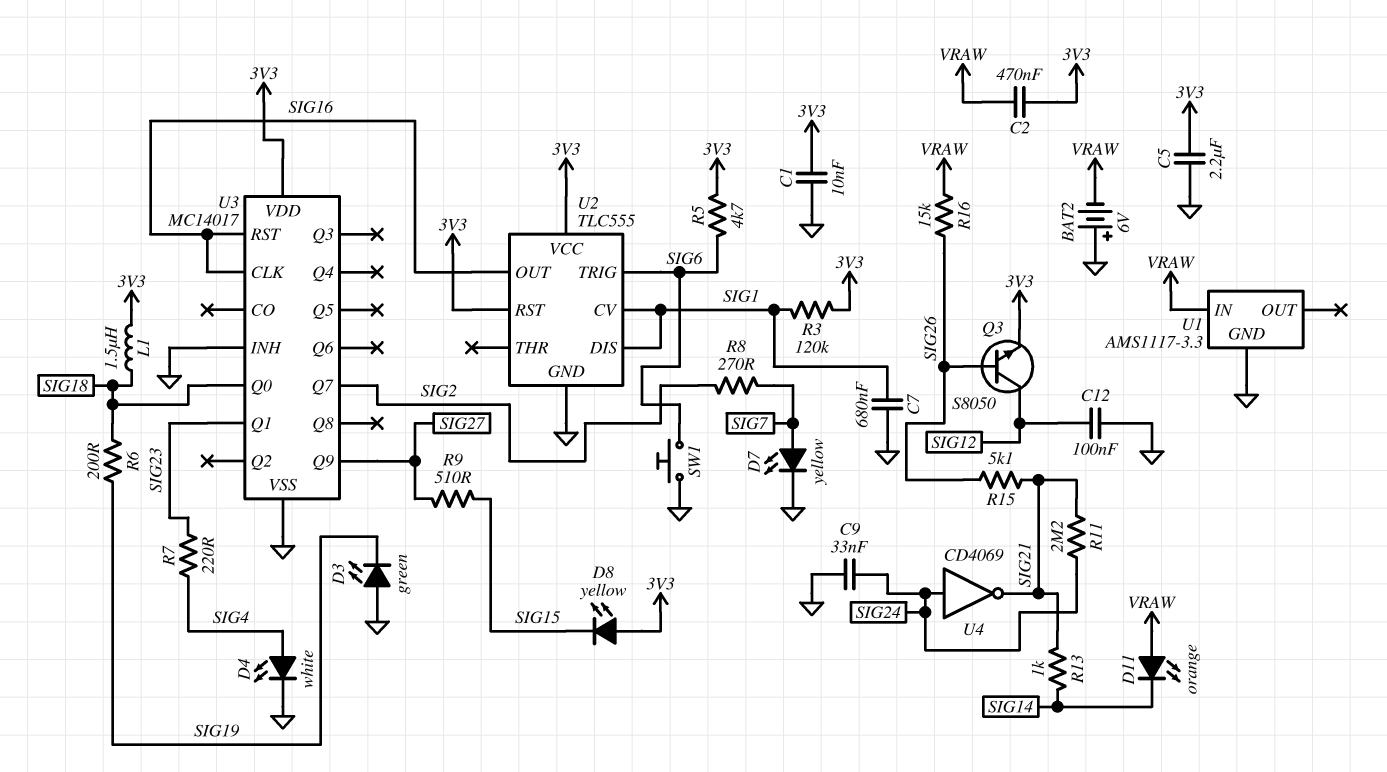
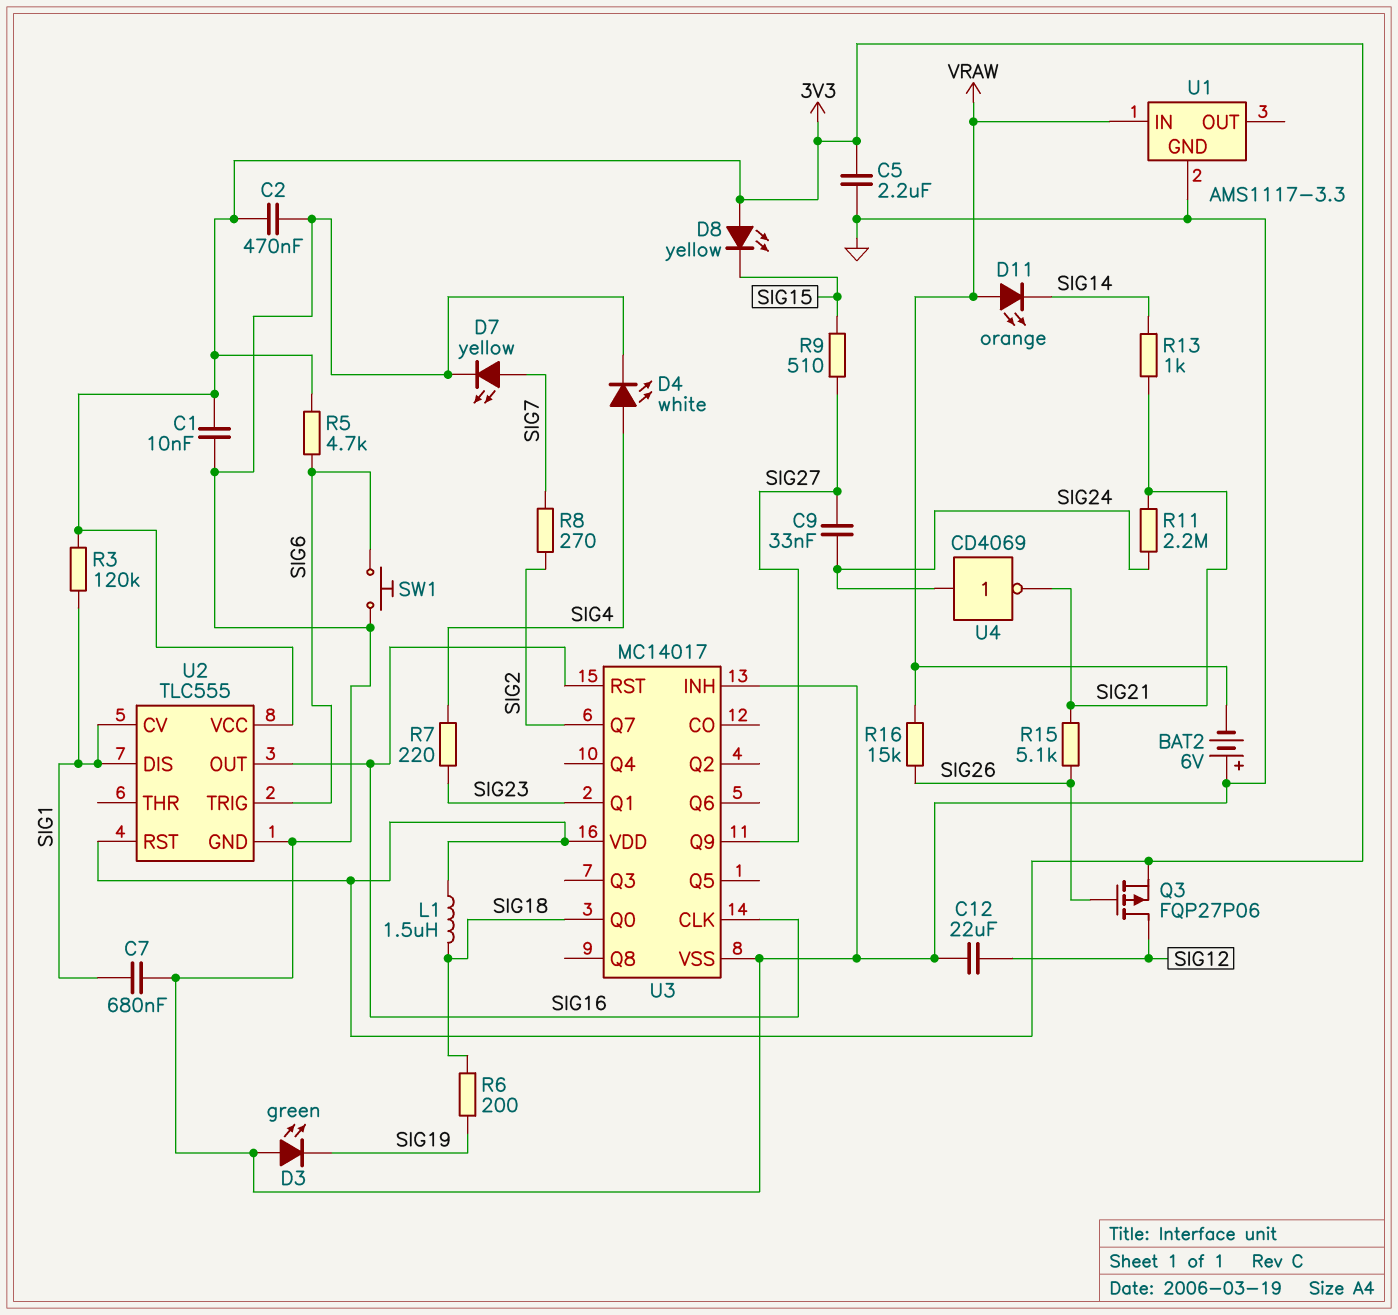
C2: 470nF (3V3, VRAW) -> 470nF (3V3, GND)
C9: 33nF (GND, SIG24) -> 33nF (SIG24, SIG27)
C12: 100nF (GND, SIG12) -> 22uF (GND, SIG12)
Q3: NPN S8050 (B SIG26, C SIG12, E 3V3) -> PMOS FQP27P06 (G SIG26, D SIG12, S 3V3)

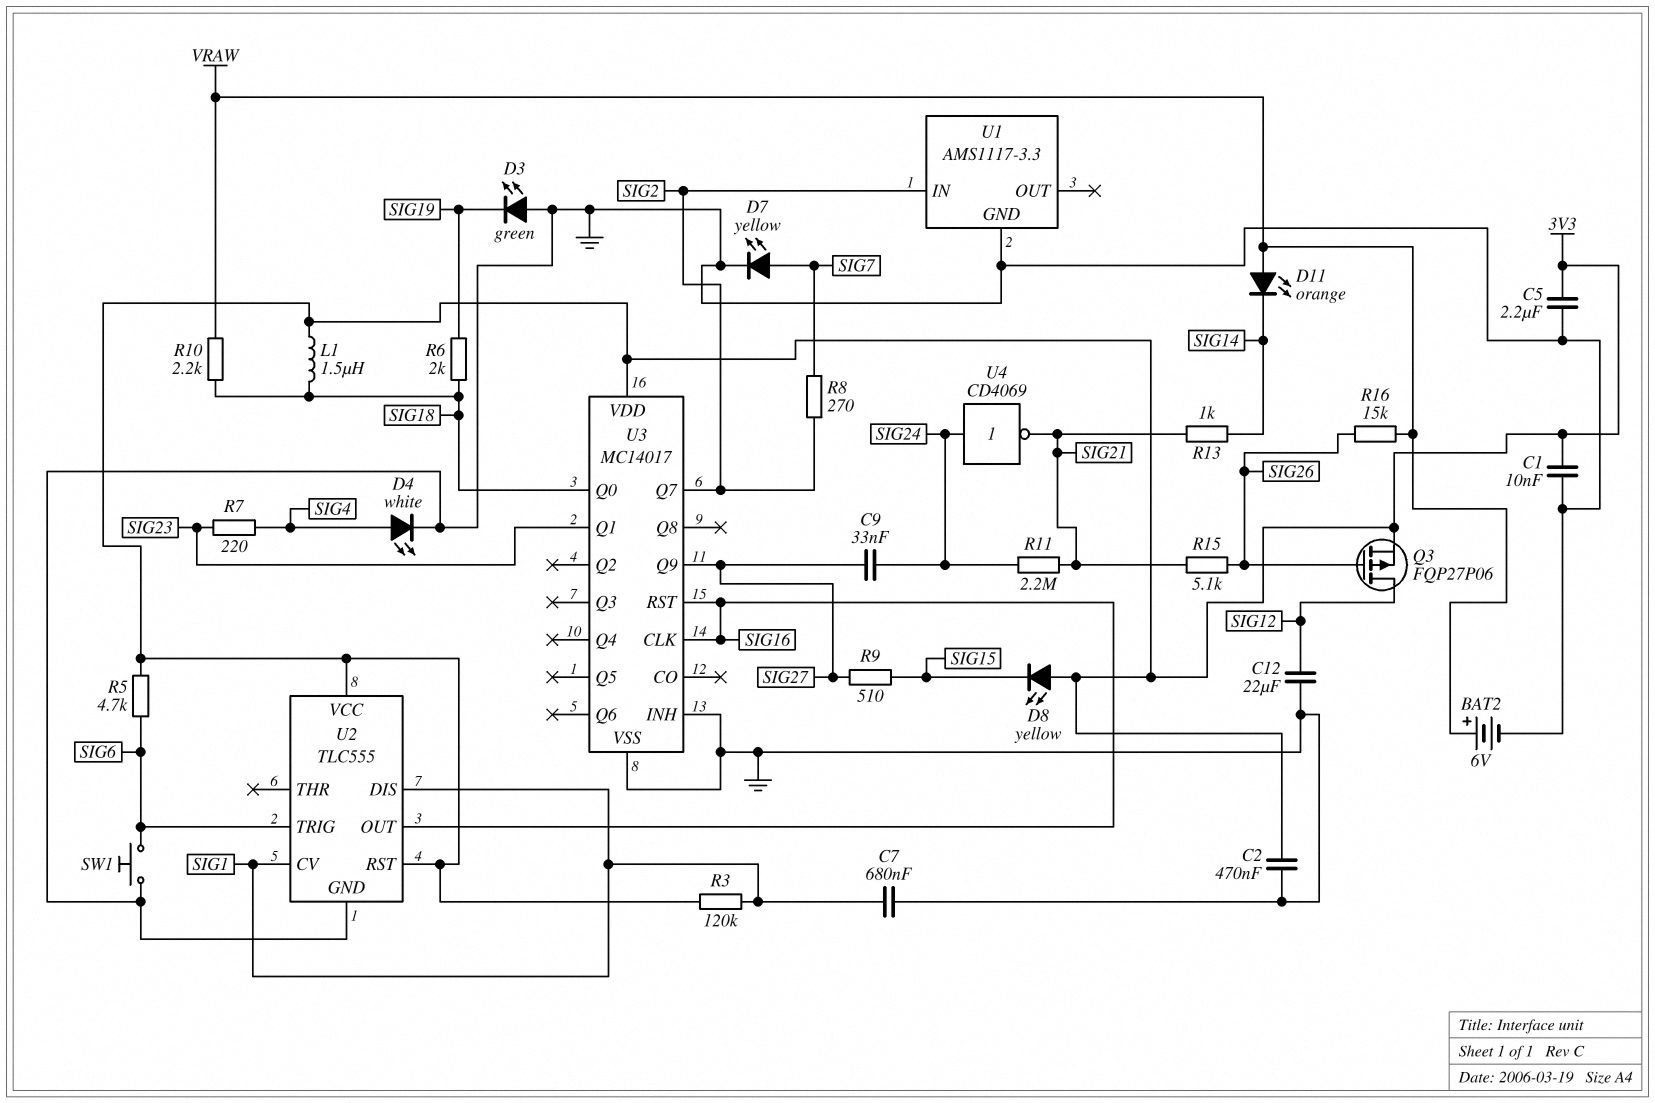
BAT2: 6V (plus GND, minus VRAW) -> 6V (plus VRAW, minus GND)
R6: 200 (SIG18, SIG19) -> 2k (SIG18, SIG19)
R10: none -> 2.2k (SIG18, VRAW)
U1 pin IN: VRAW -> SIG2

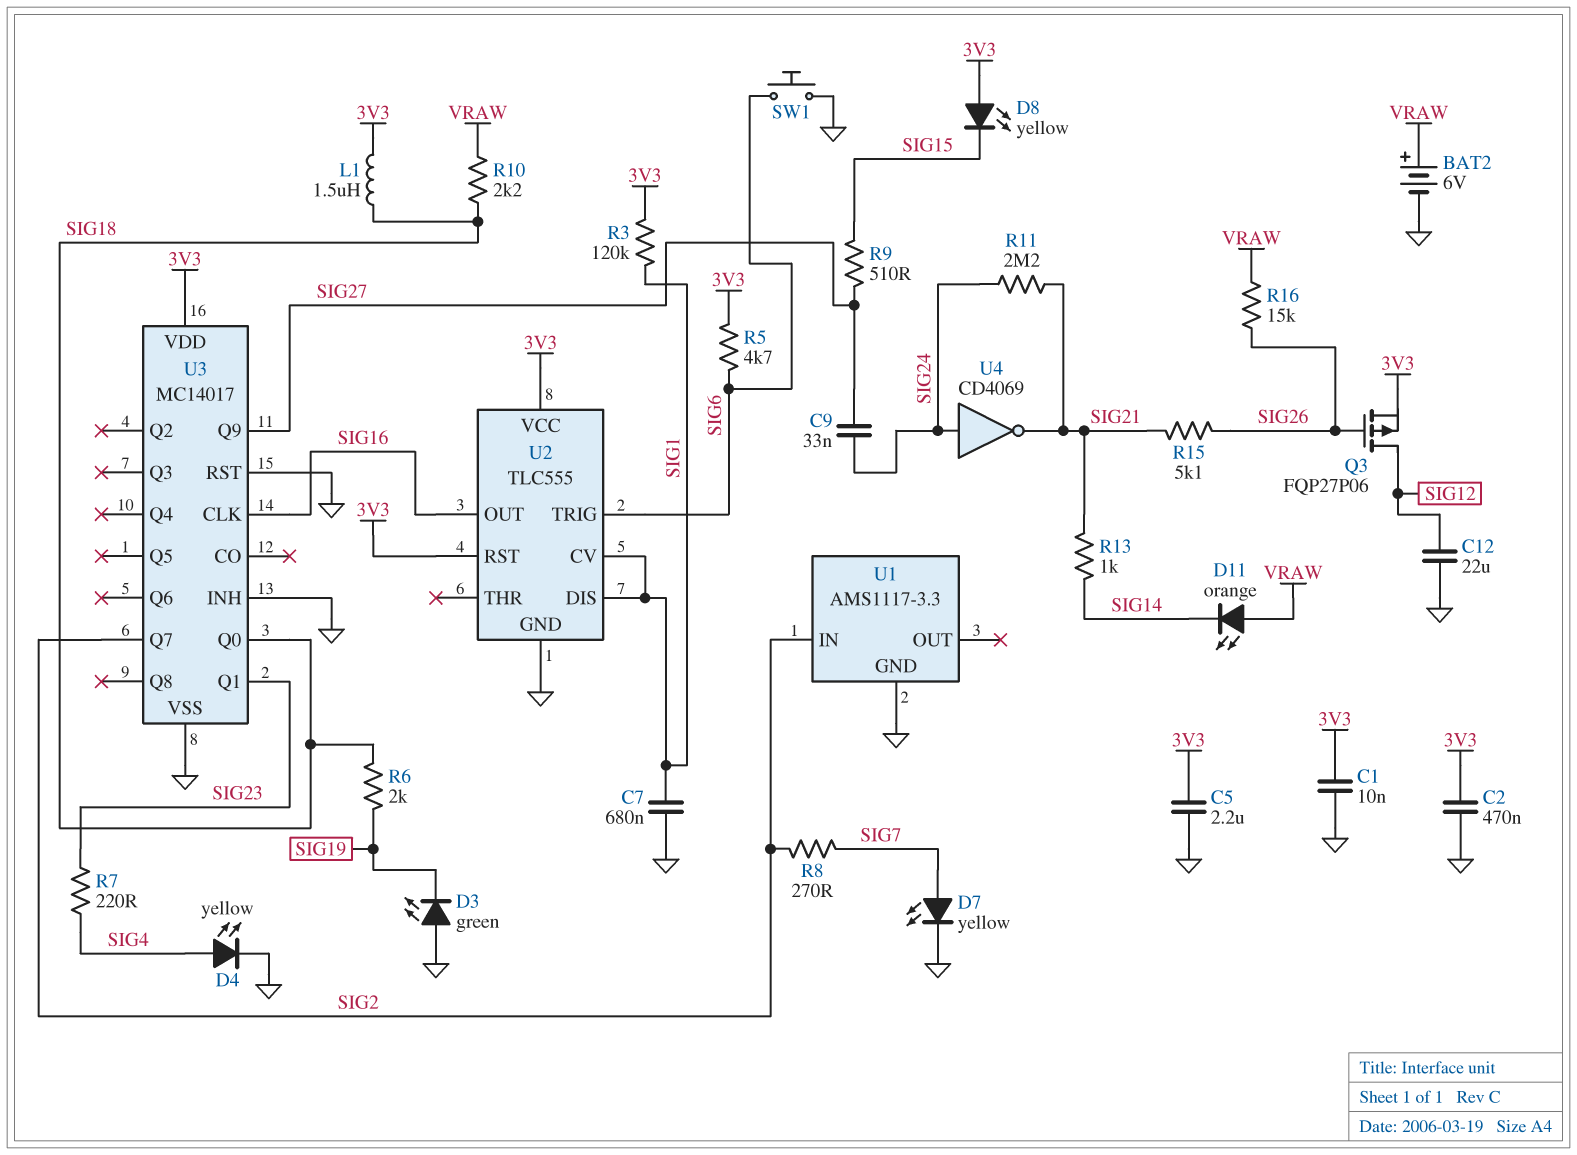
D4: LED white (A SIG4, K GND) -> LED yellow (A SIG4, K GND)
U3 pin RST: SIG16 -> GND

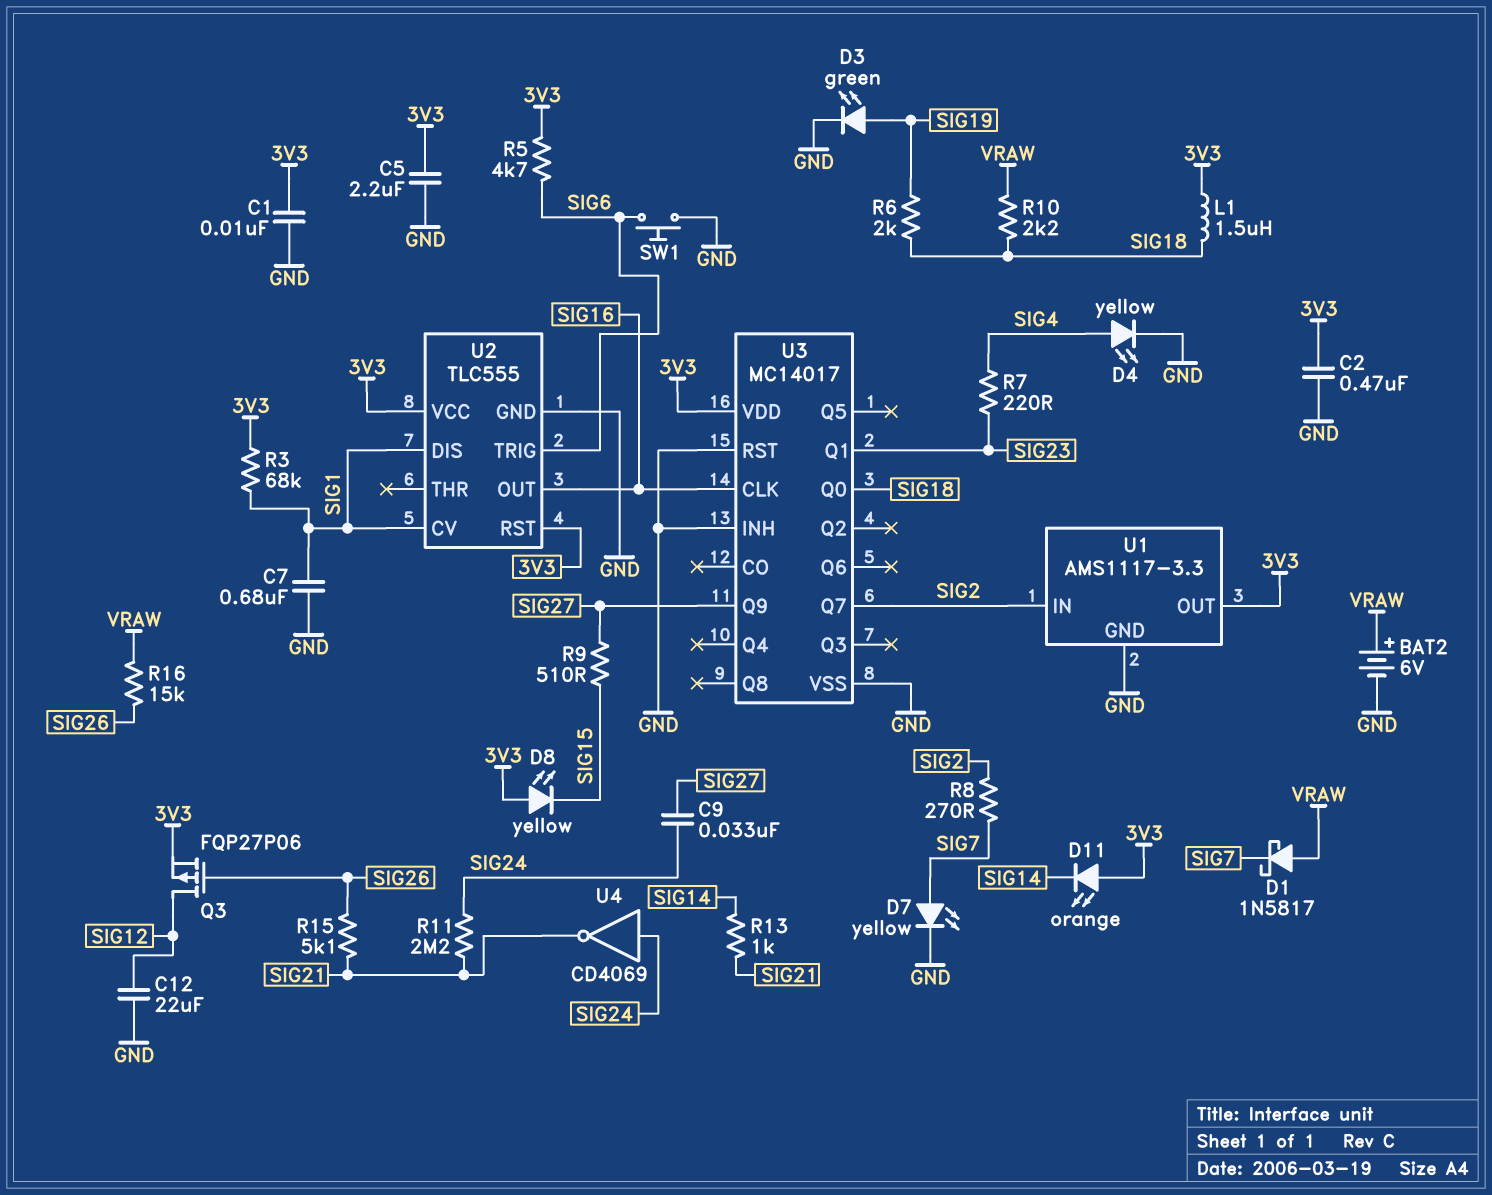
D1: none -> schottky 1N5817 (A VRAW, K SIG7)
D3: LED green (A GND, K SIG19) -> LED green (A SIG19, K GND)
D11: LED orange (A VRAW, K SIG14) -> LED orange (A 3V3, K SIG14)
R3: 120k (3V3, SIG1) -> 68k (3V3, SIG1)
U1 pin OUT: none -> 3V3

